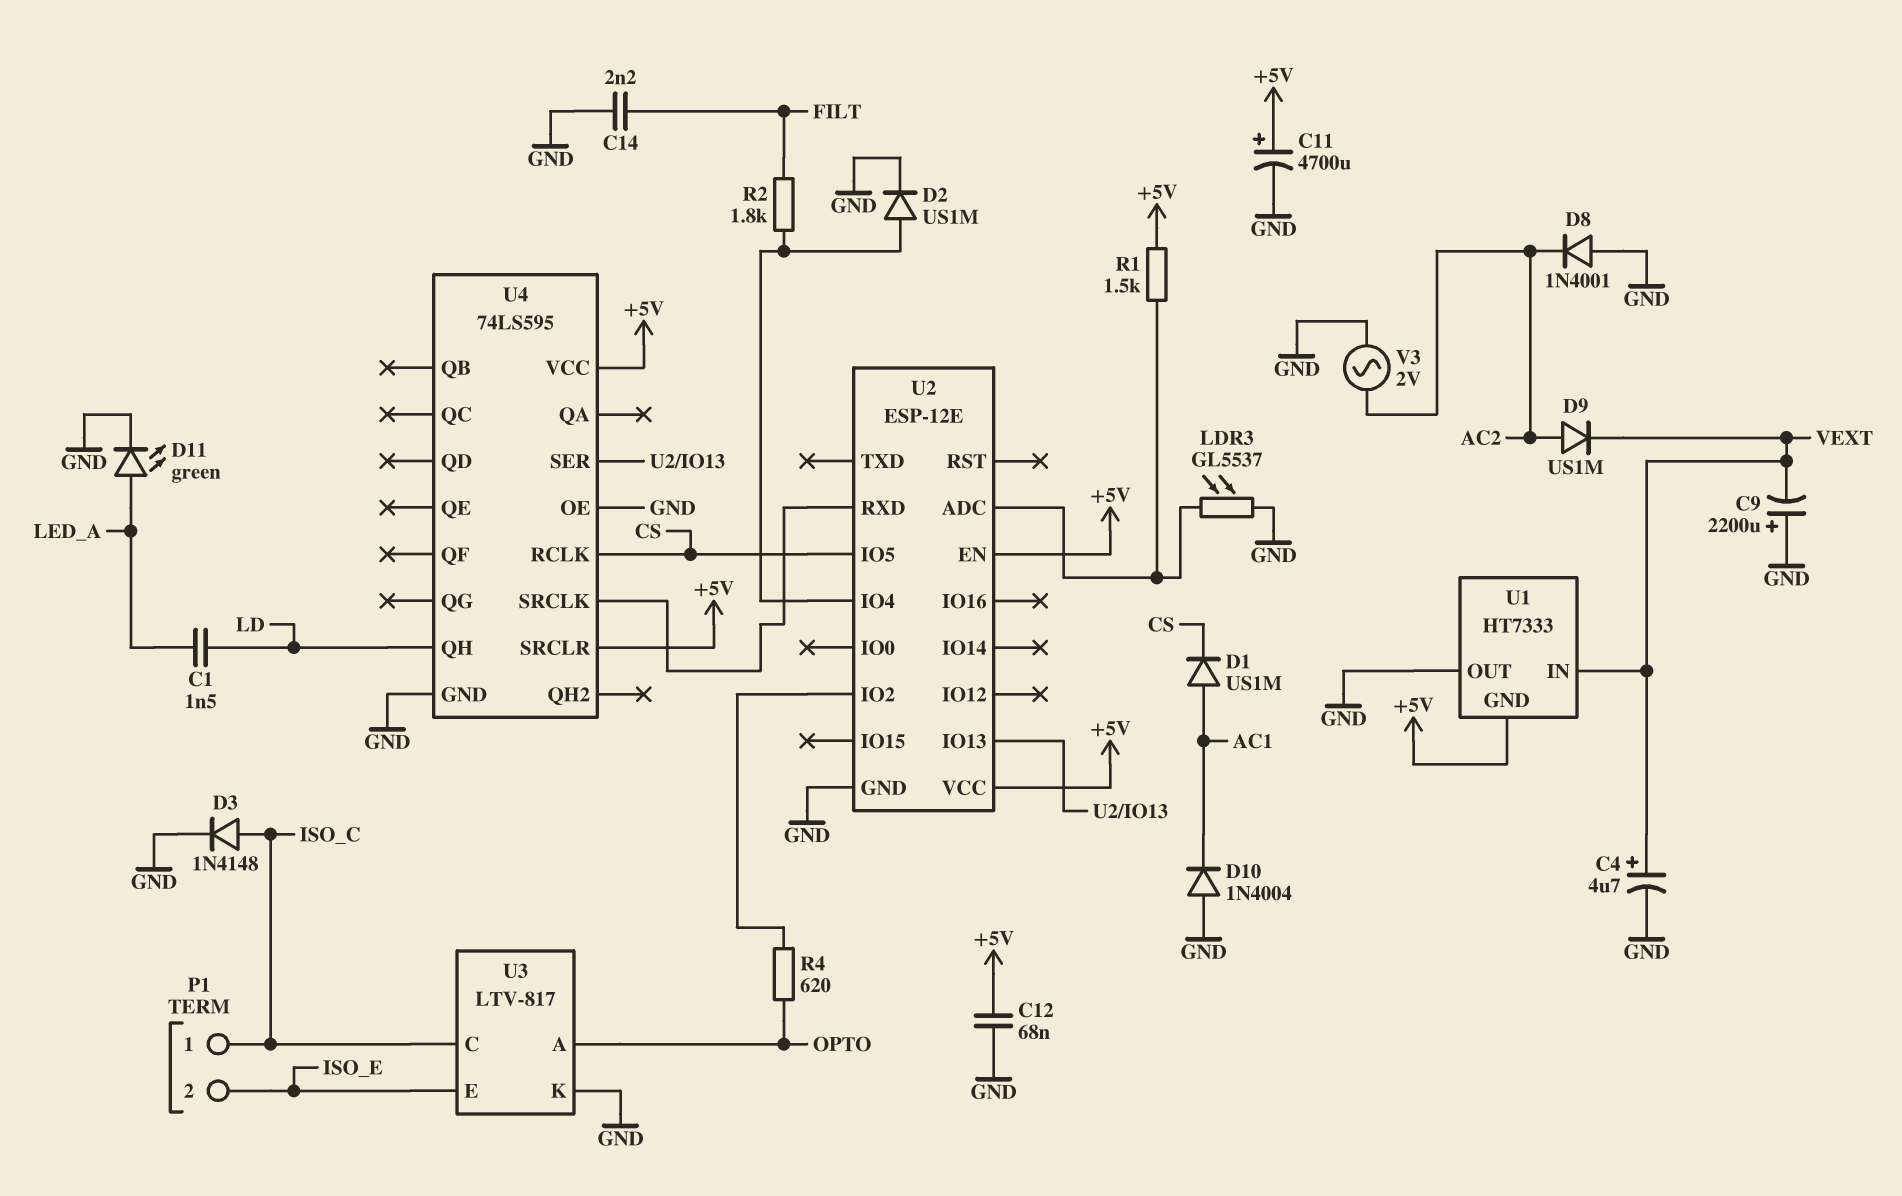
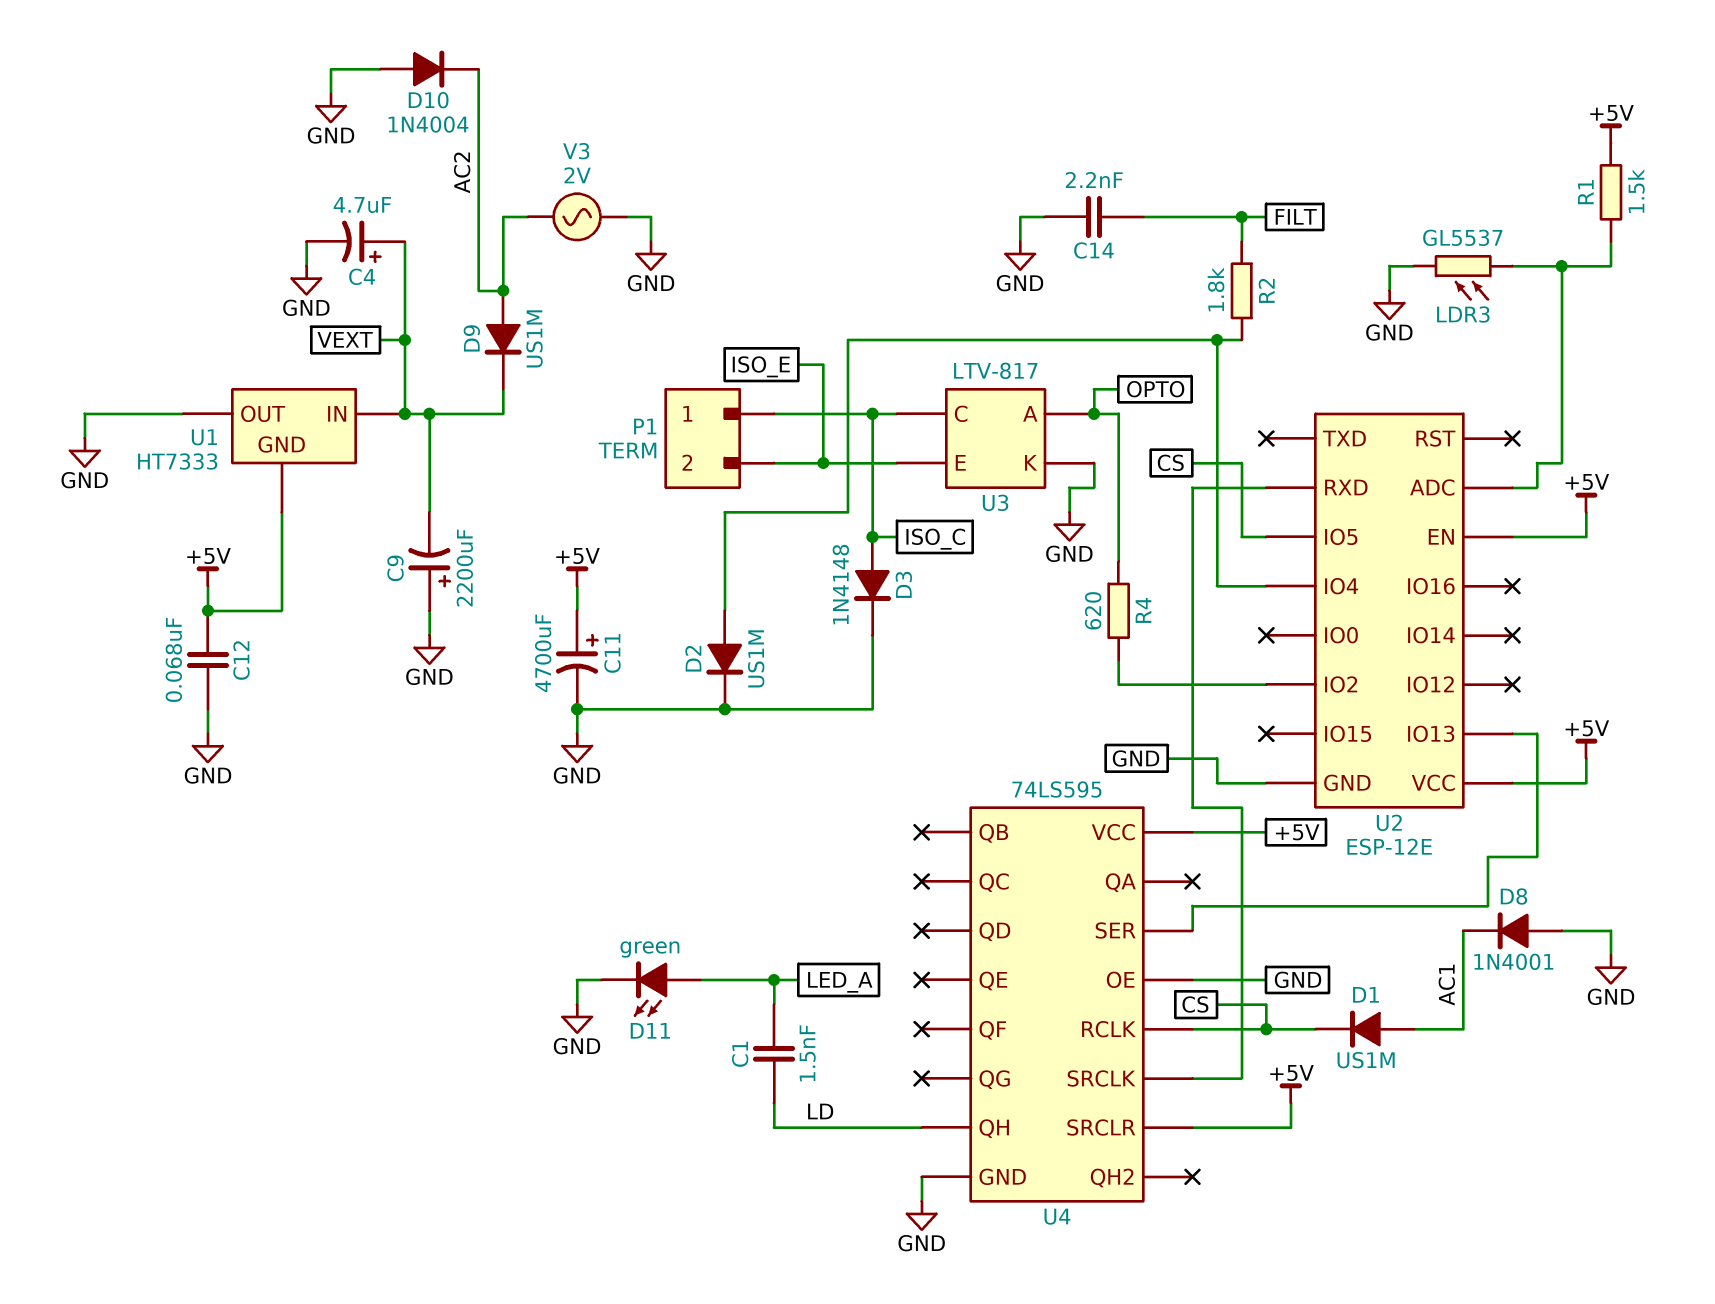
D8: diode 1N4001 (A GND, K AC2) -> diode 1N4001 (A GND, K AC1)
D10: diode 1N4004 (A GND, K AC1) -> diode 1N4004 (A GND, K AC2)

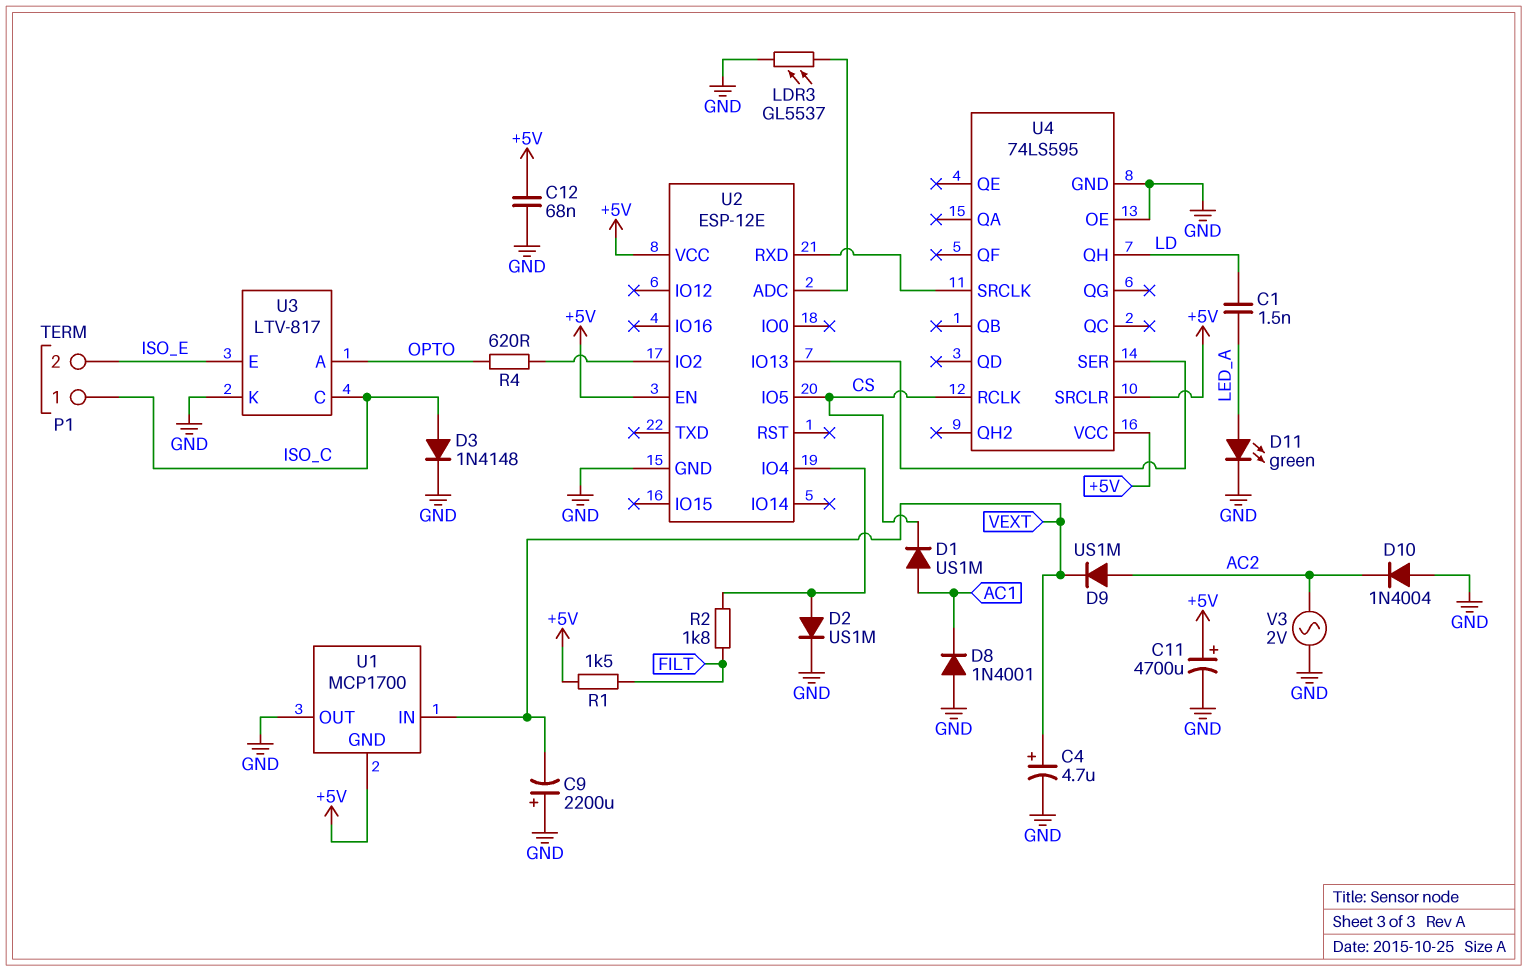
C14: 2.2nF (FILT, GND) -> none
R1: 1.5k (+5V, U2/ADC) -> 1.5k (+5V, FILT)
U1: HT7333 -> MCP1700

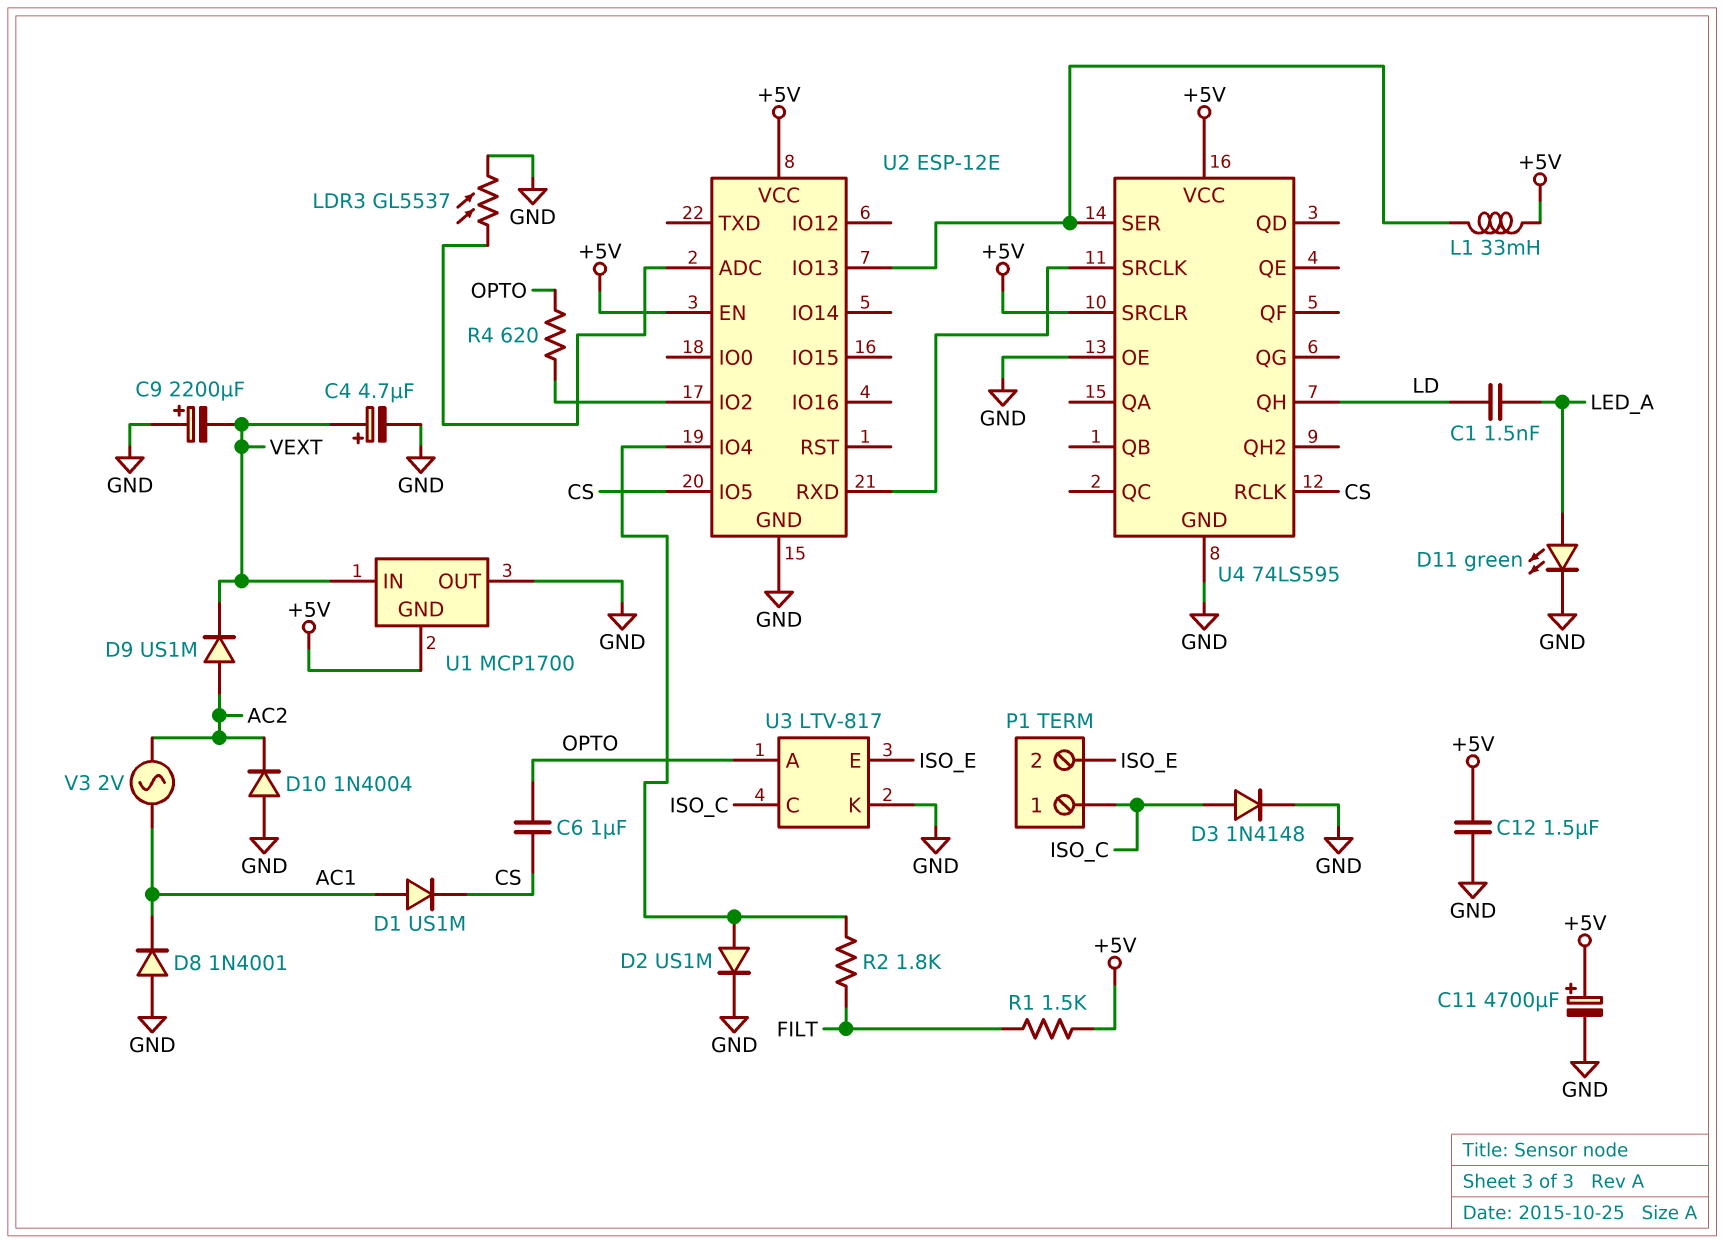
C6: none -> 1uF (CS, OPTO)
C12: 68nF (+5V, GND) -> 1.5uF (+5V, GND)
L1: none -> 33mH (+5V, U2/IO13)
V3: AC 2V (AC2, GND) -> AC 2V (AC1, AC2)

